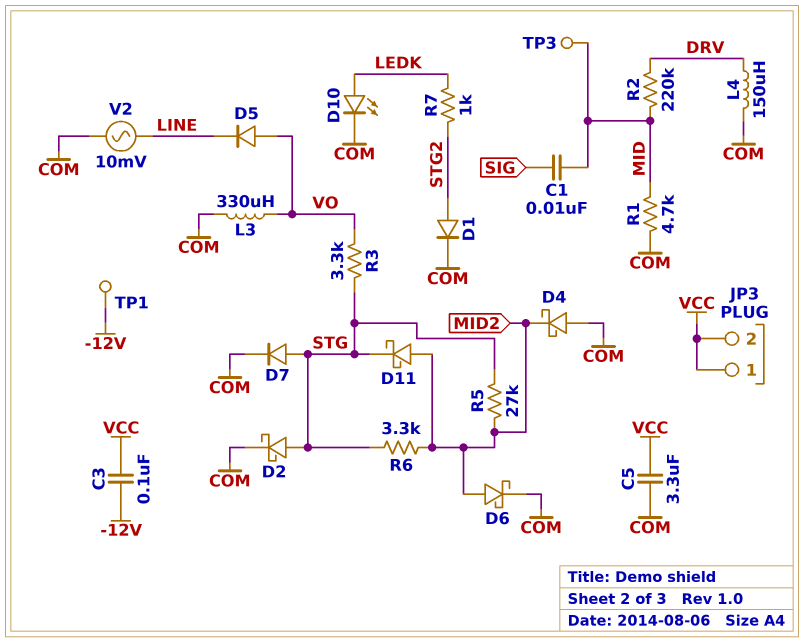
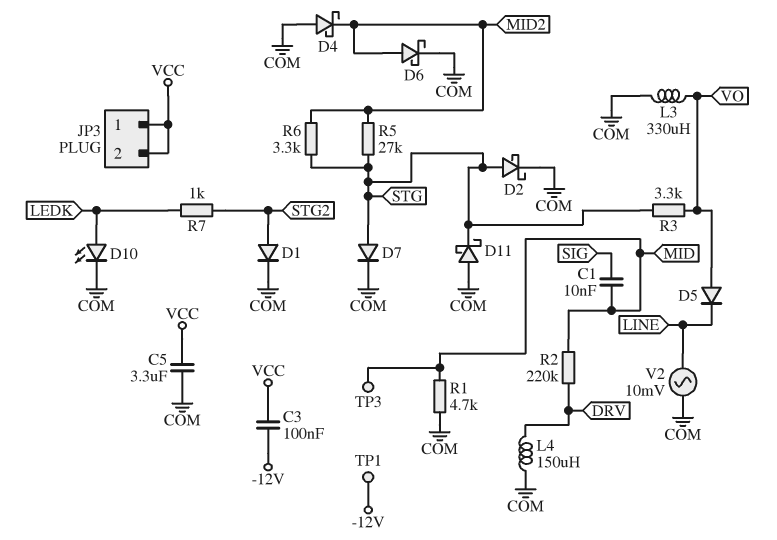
D11: schottky (A MID2, K STG) -> schottky (A COM, K STG)

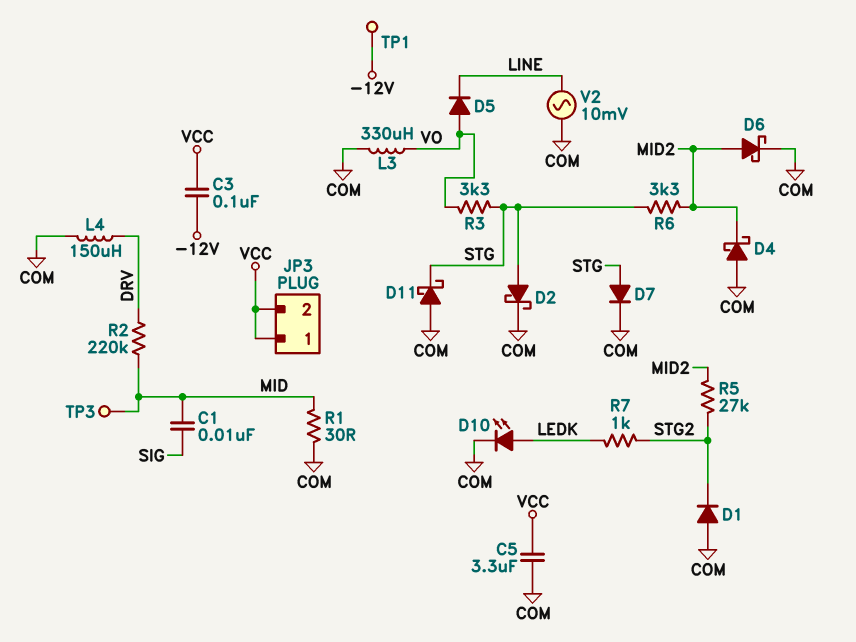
D1: diode (A STG2, K COM) -> diode (A COM, K STG2)
R1: 4.7k (COM, MID) -> 30 (COM, MID)
R5: 27k (MID2, STG) -> 27k (MID2, STG2)

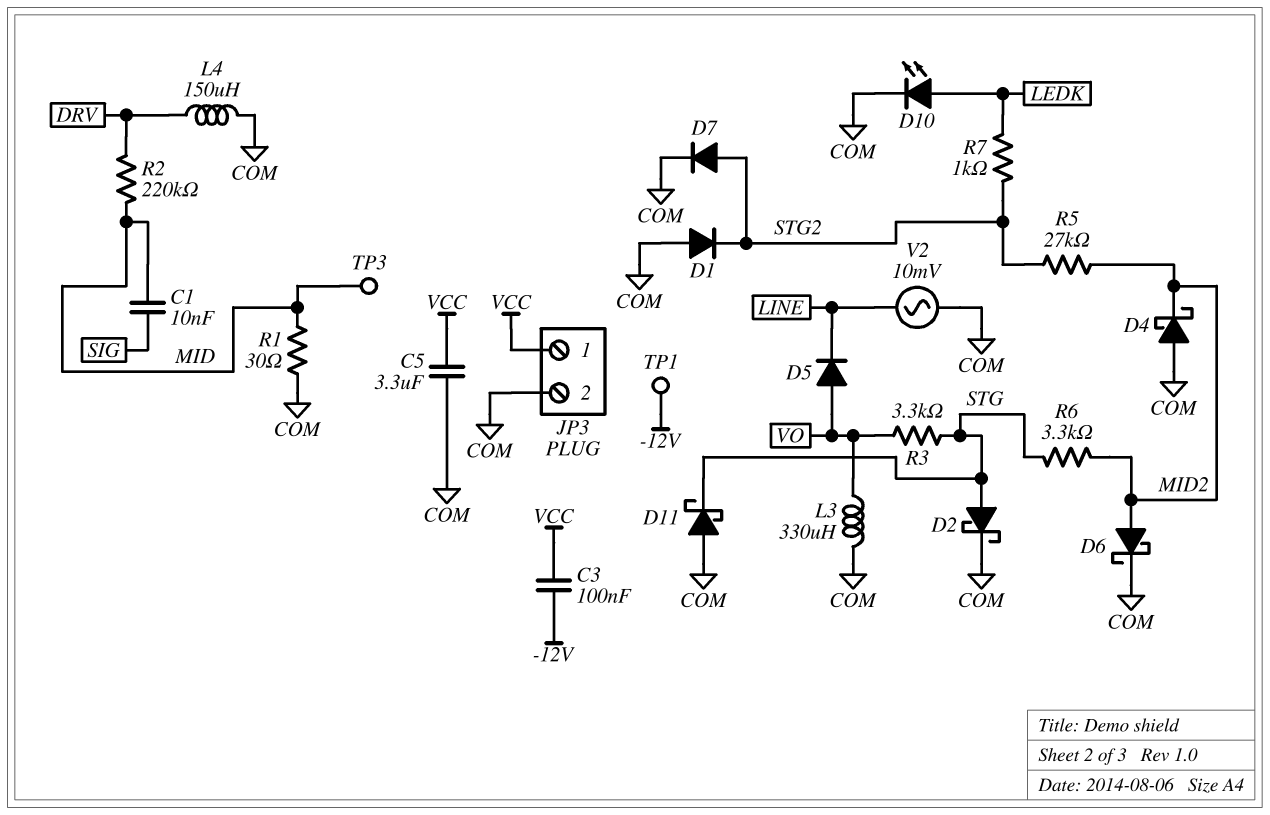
D7: diode (A STG, K COM) -> diode (A STG2, K COM)
JP3 pin 2: VCC -> COM

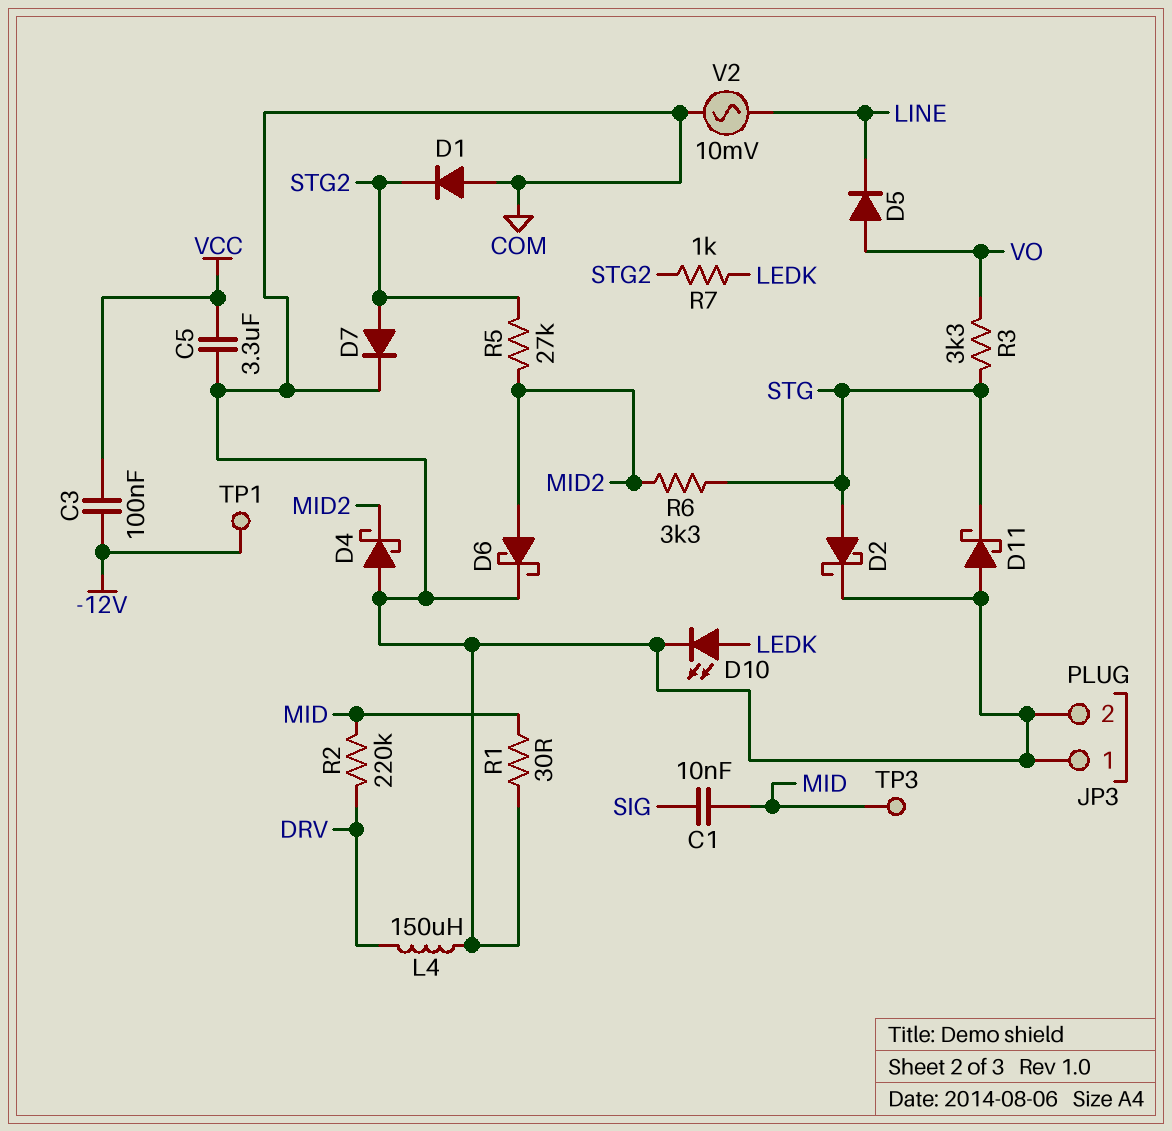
JP3 pin 1: VCC -> COM
L3: 330uH (COM, VO) -> none

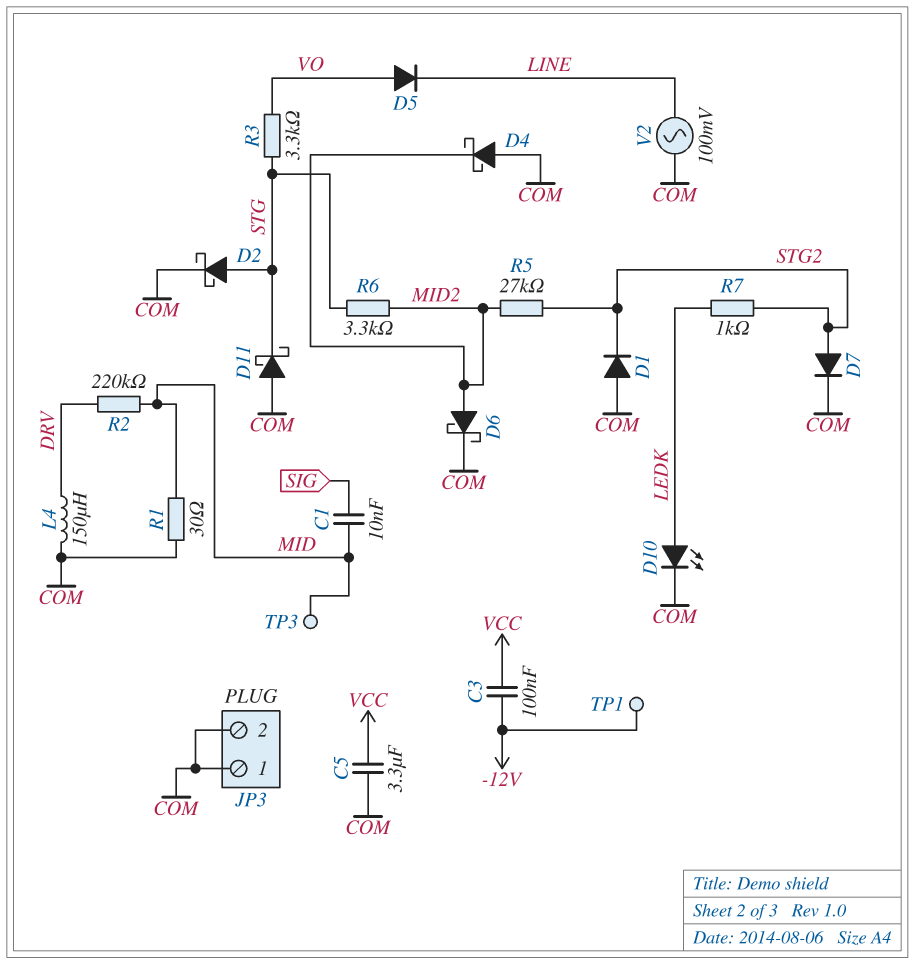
V2: AC 10mV (COM, LINE) -> AC 100mV (COM, LINE)

